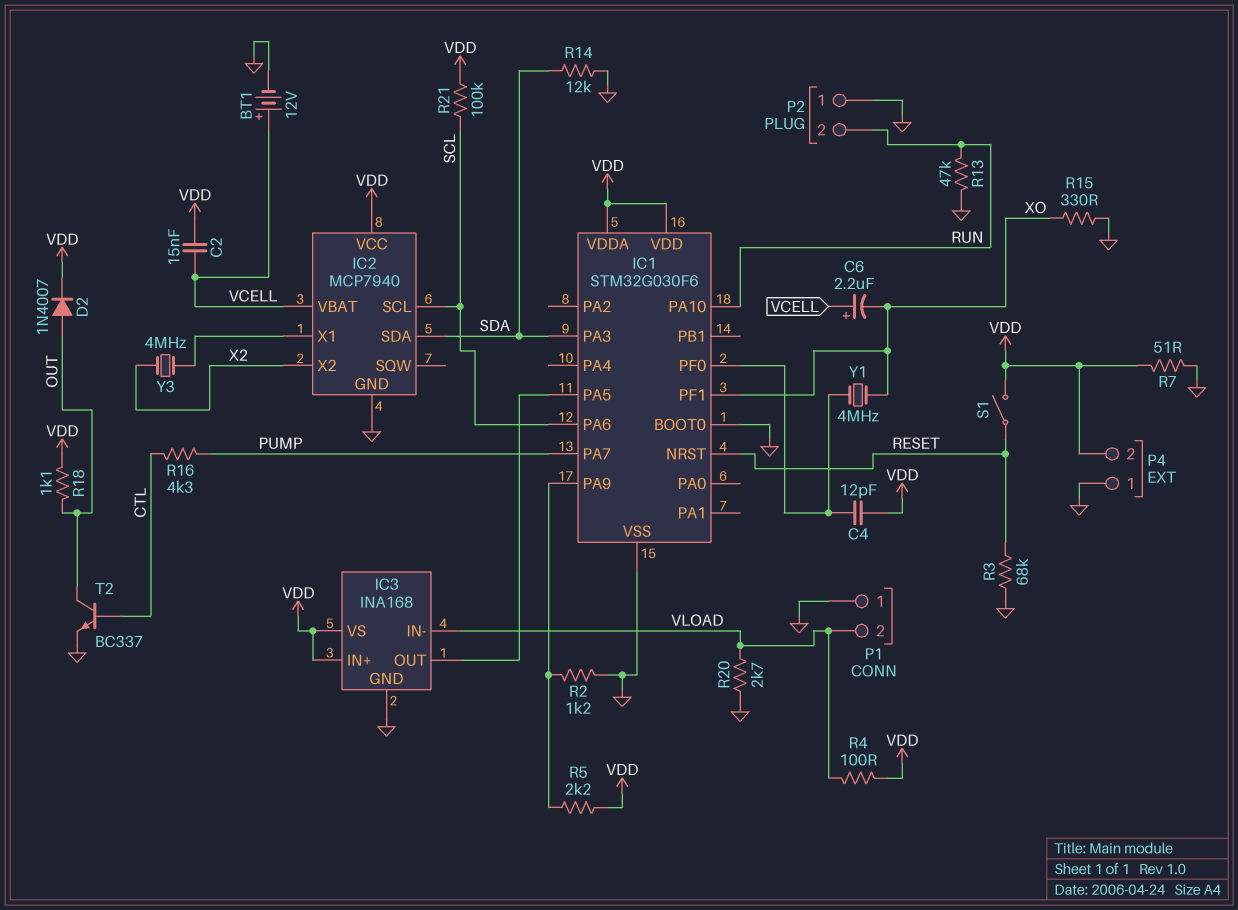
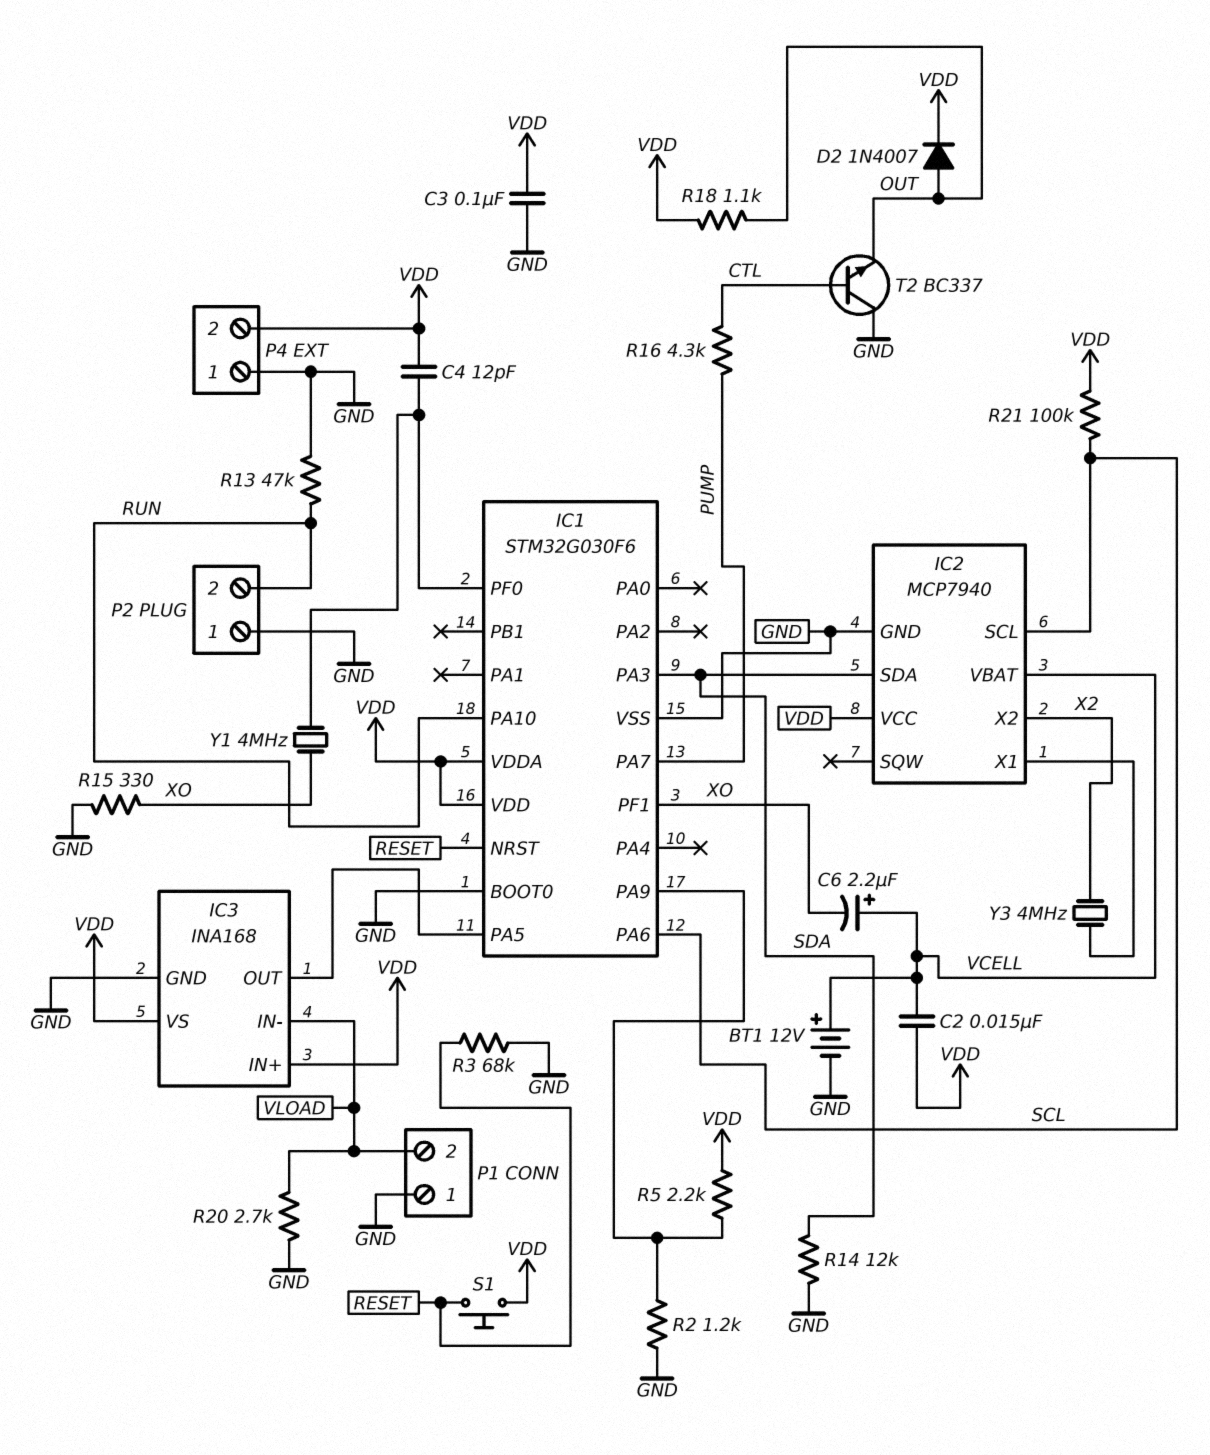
C3: none -> 100nF (GND, VDD)
R4: 100 (VDD, VLOAD) -> none
R7: 51 (GND, VDD) -> none
S1: switch (RESET, VDD) -> button (RESET, VDD)
T2: NPN BC337 (B CTL, C OUT, E GND) -> NPN BC337 (B CTL, C GND, E OUT)

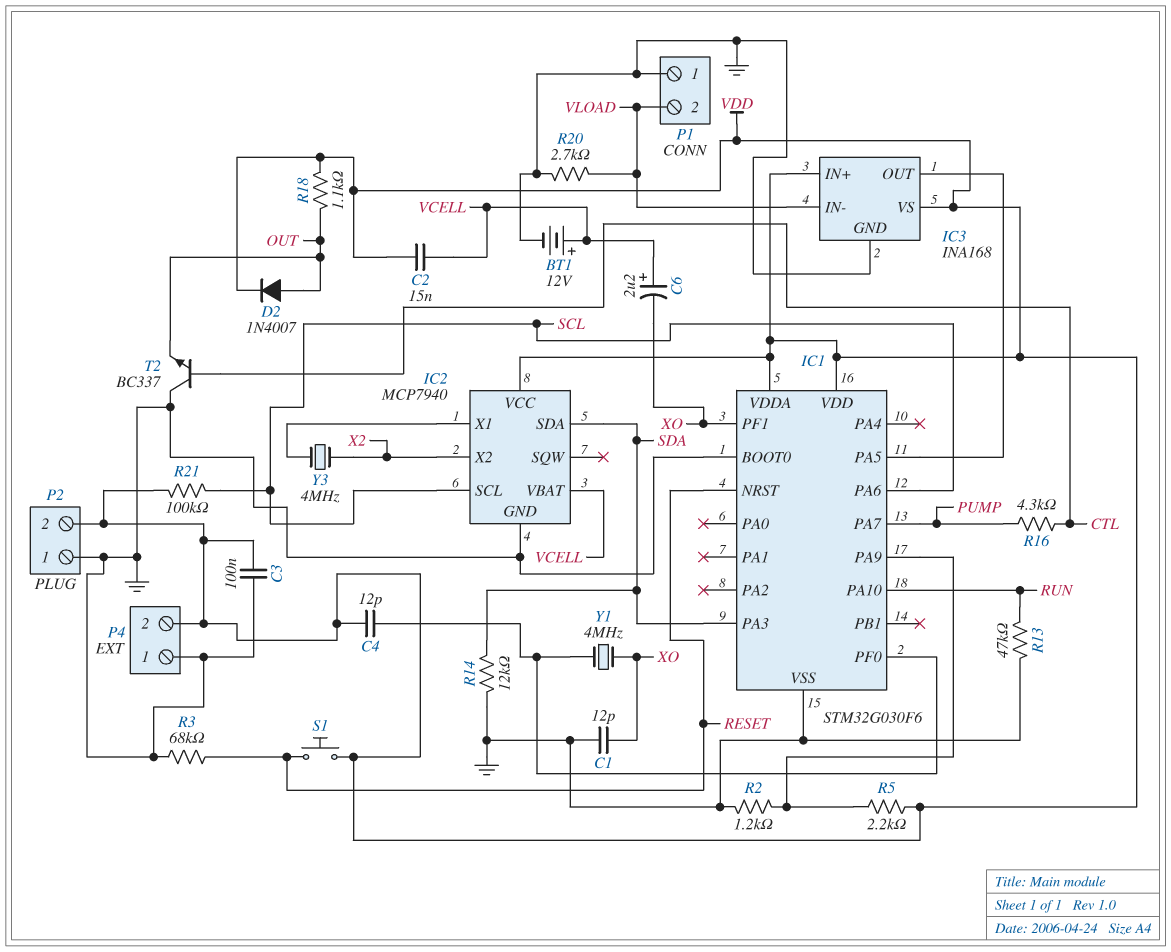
C1: none -> 12pF (GND, XO)
P2 pin 2: RUN -> VDD
R15: 330 (GND, XO) -> none

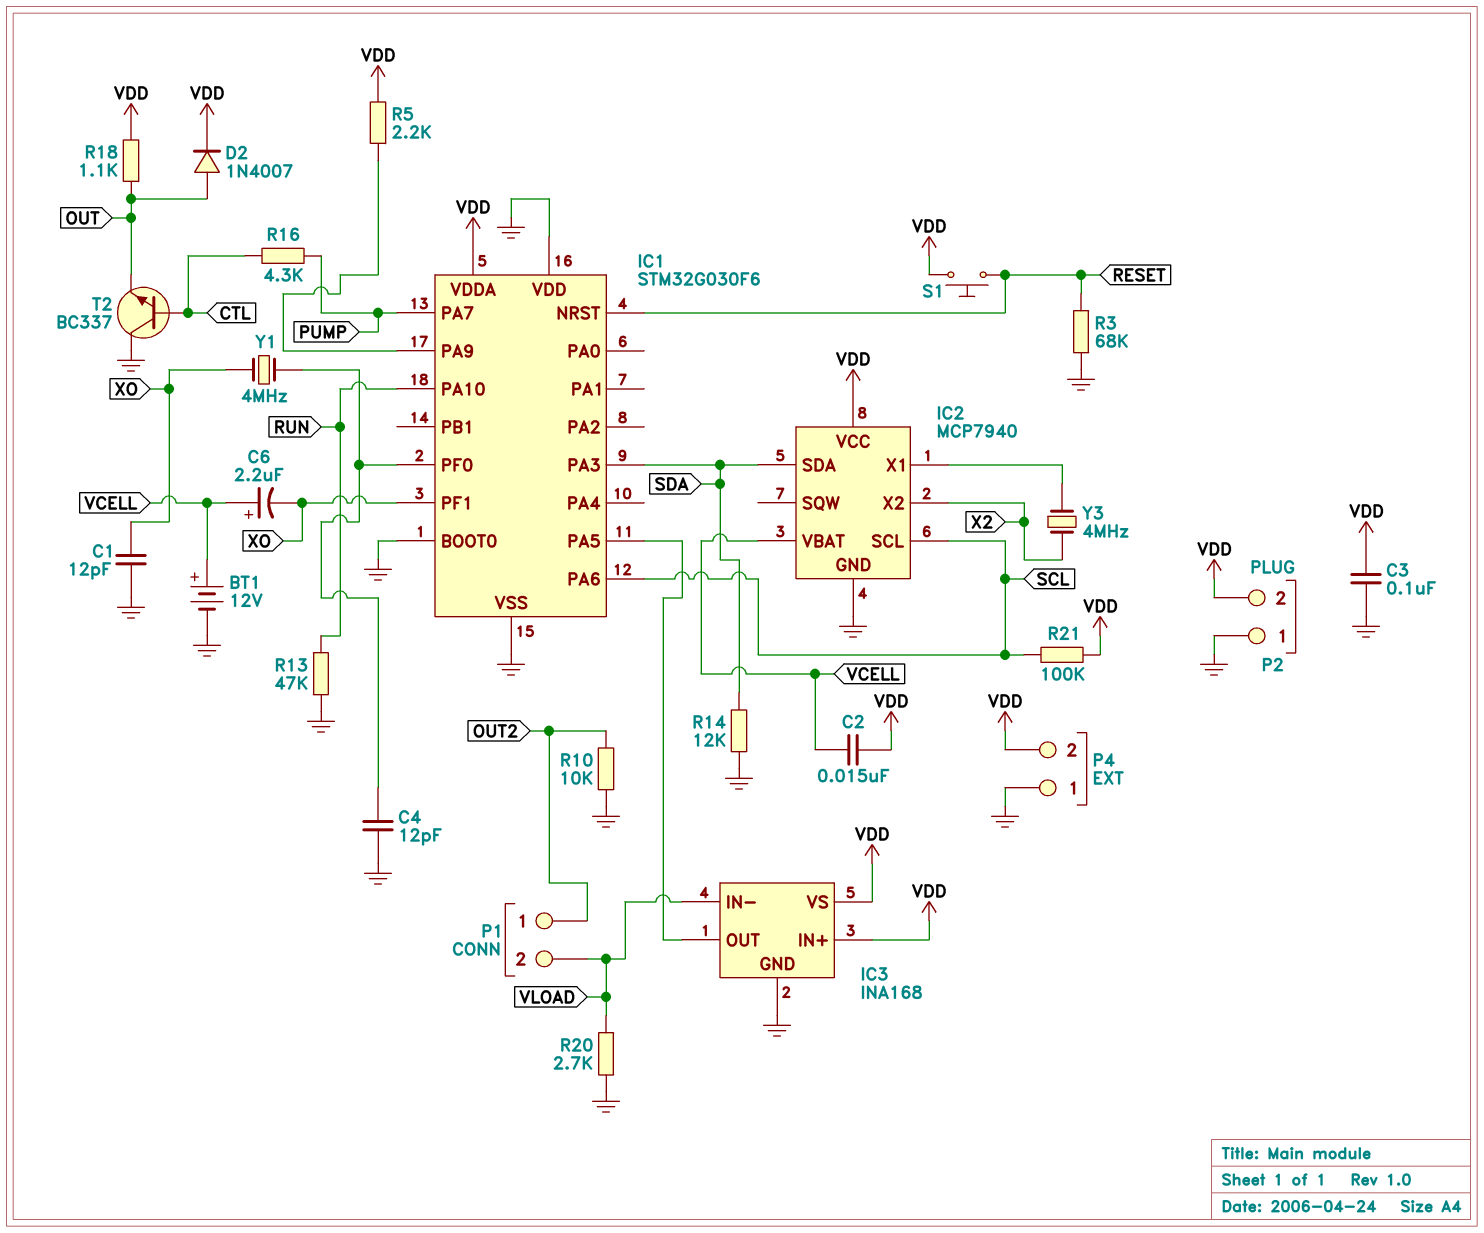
C4: 12pF (IC1/PF0, VDD) -> 12pF (GND, IC1/PF0)
IC1 pin VDD: VDD -> GND
P1 pin 1: GND -> OUT2
R2: 1.2k (GND, IC1/PA9) -> none
R10: none -> 10k (GND, OUT2)

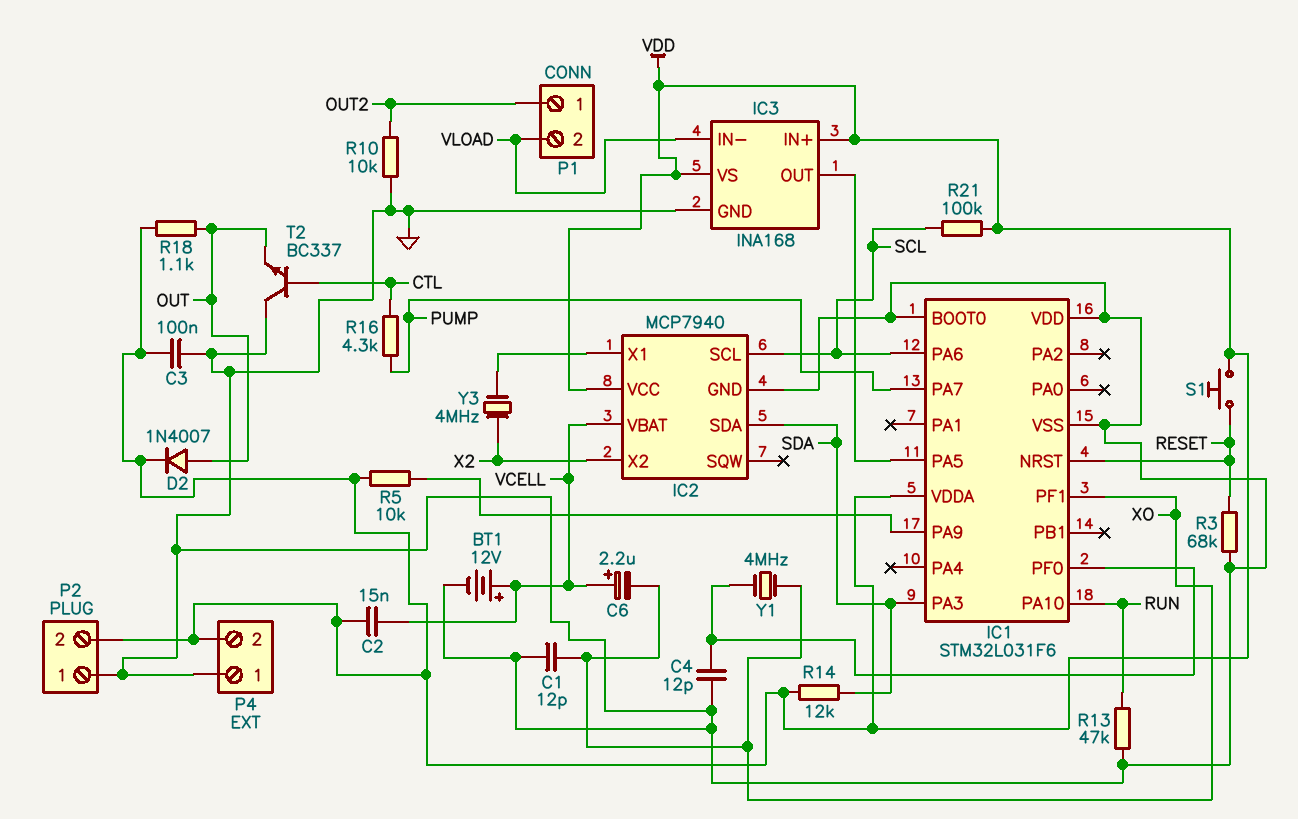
IC1: STM32G030F6 -> STM32L031F6
R5: 2.2k (IC1/PA9, VDD) -> 10k (IC1/PA9, VDD)
R14: 12k (GND, SDA) -> 12k (SDA, VDD)
R20: 2.7k (GND, VLOAD) -> none

